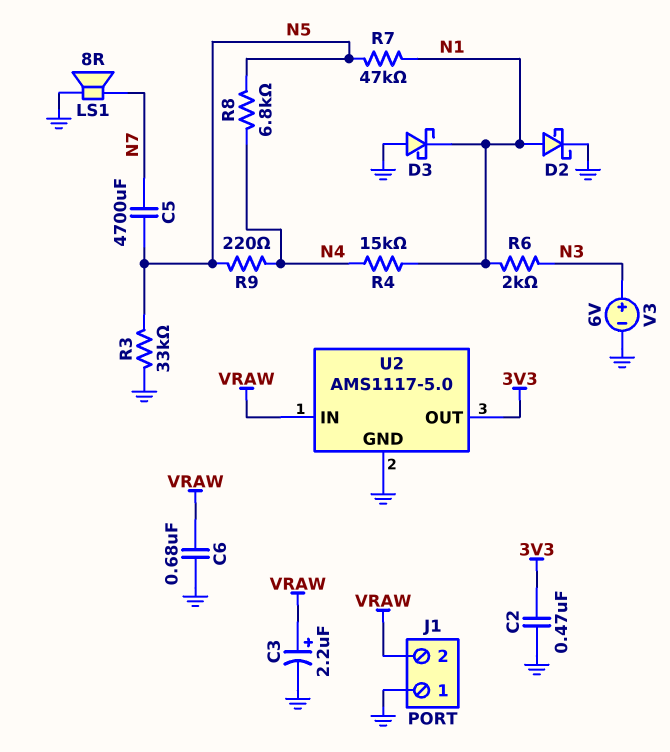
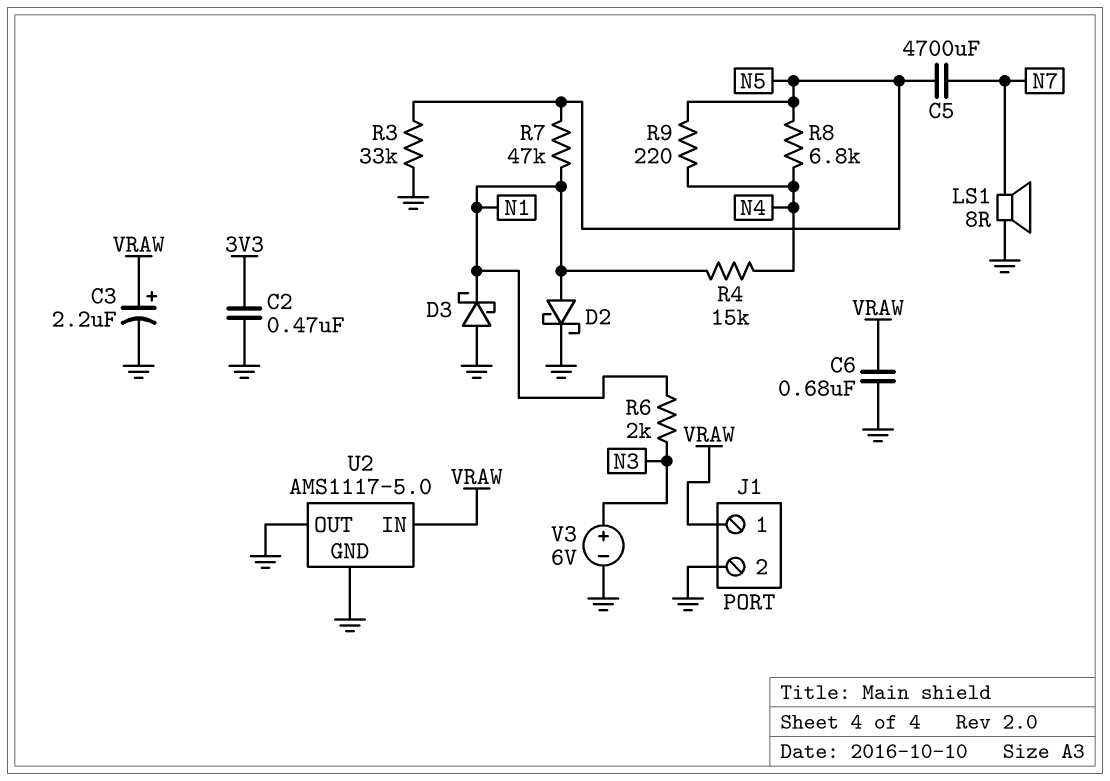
J1 pin 1: GND -> VRAW
J1 pin 2: VRAW -> GND
U2 pin OUT: 3V3 -> GND

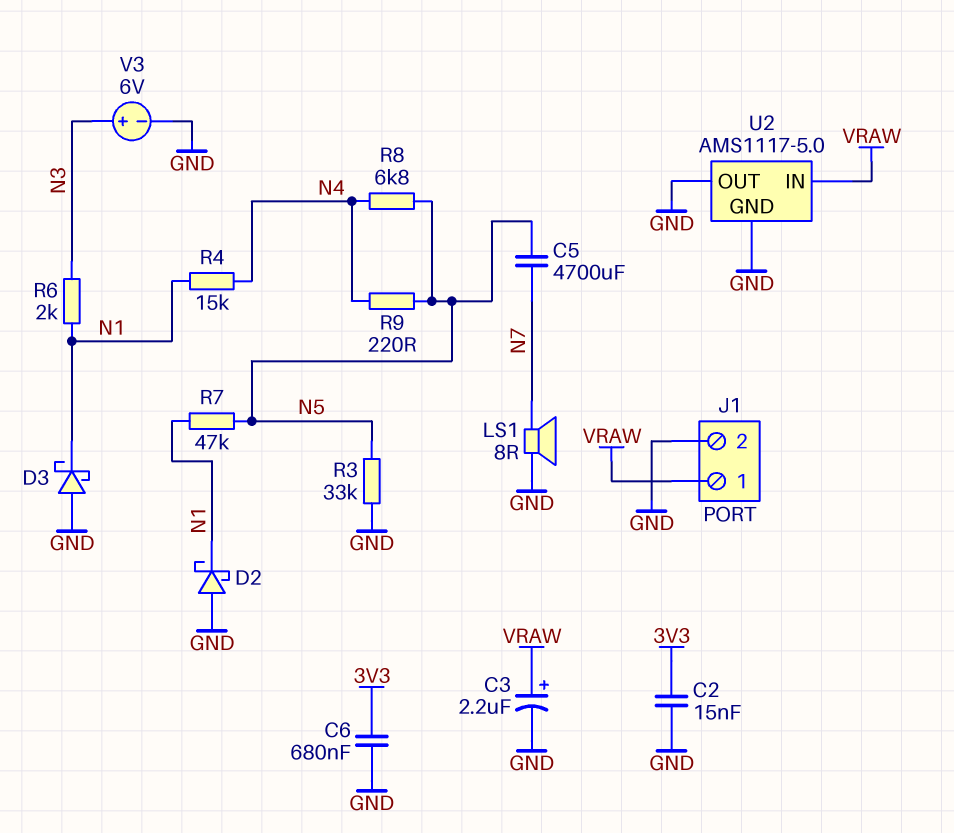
C2: 470nF (3V3, GND) -> 15nF (3V3, GND)
C6: 680nF (GND, VRAW) -> 680nF (3V3, GND)
D2: schottky (A N1, K GND) -> schottky (A GND, K N1)

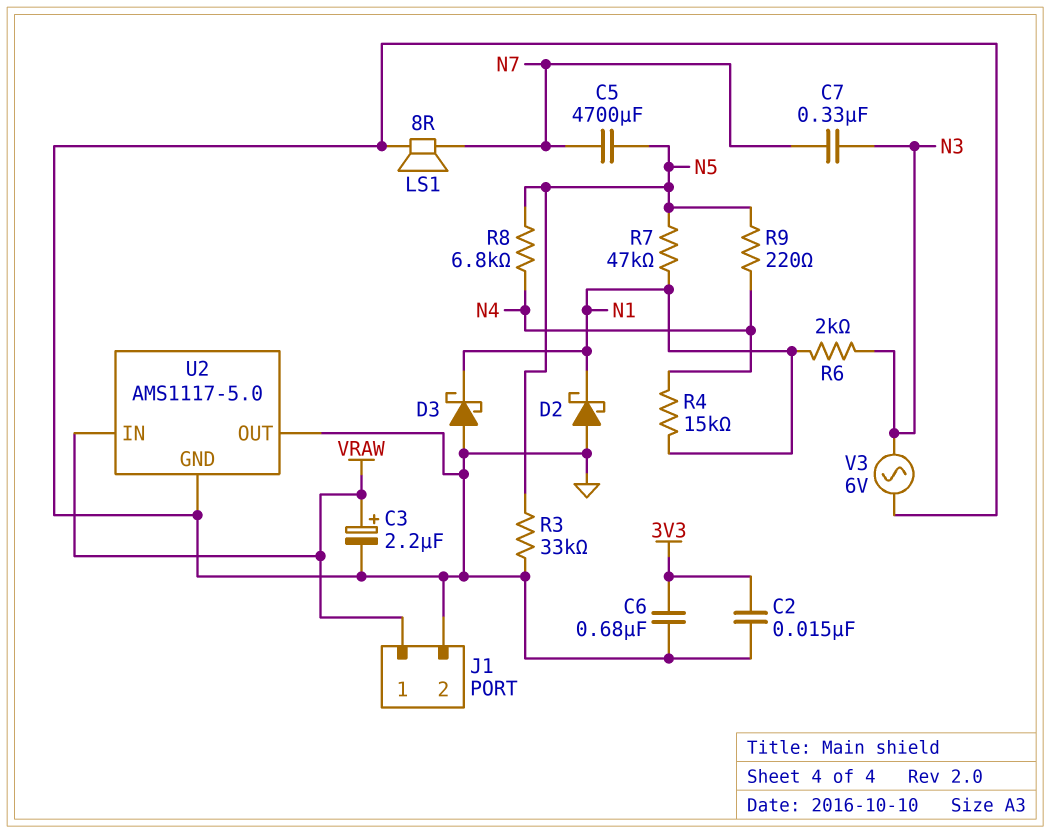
C7: none -> 330nF (N3, N7)
V3: 6V (plus N3, minus GND) -> AC 6V (GND, N3)

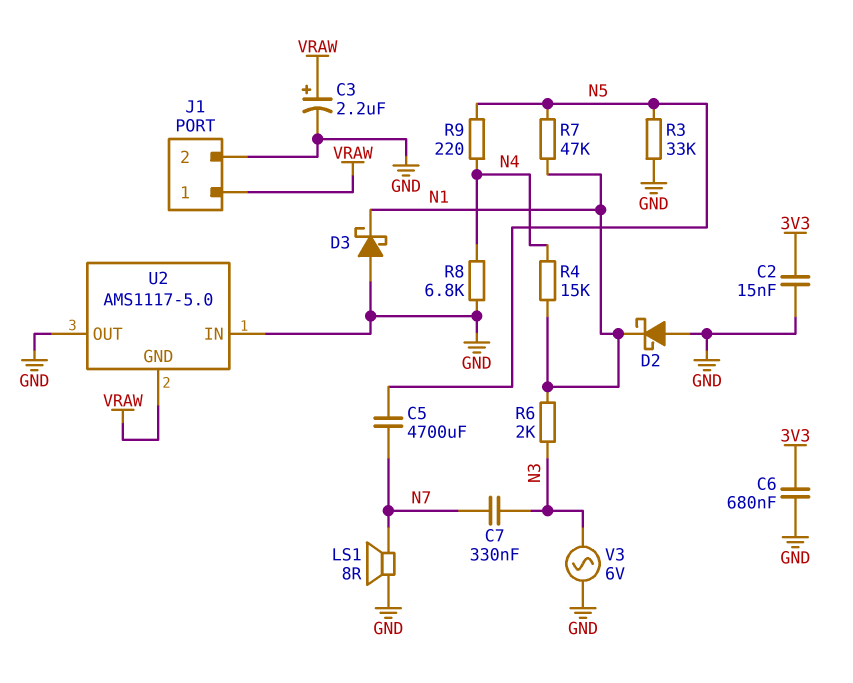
R8: 6.8k (N4, N5) -> 6.8k (GND, N4)
U2 pin GND: GND -> VRAW
U2 pin IN: VRAW -> GND

